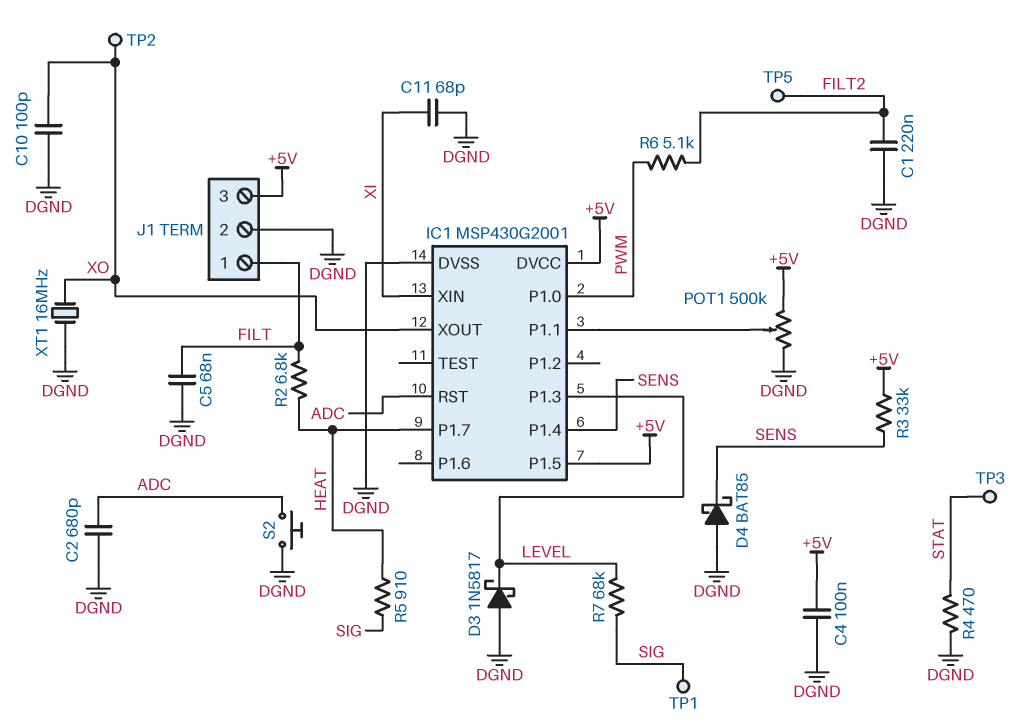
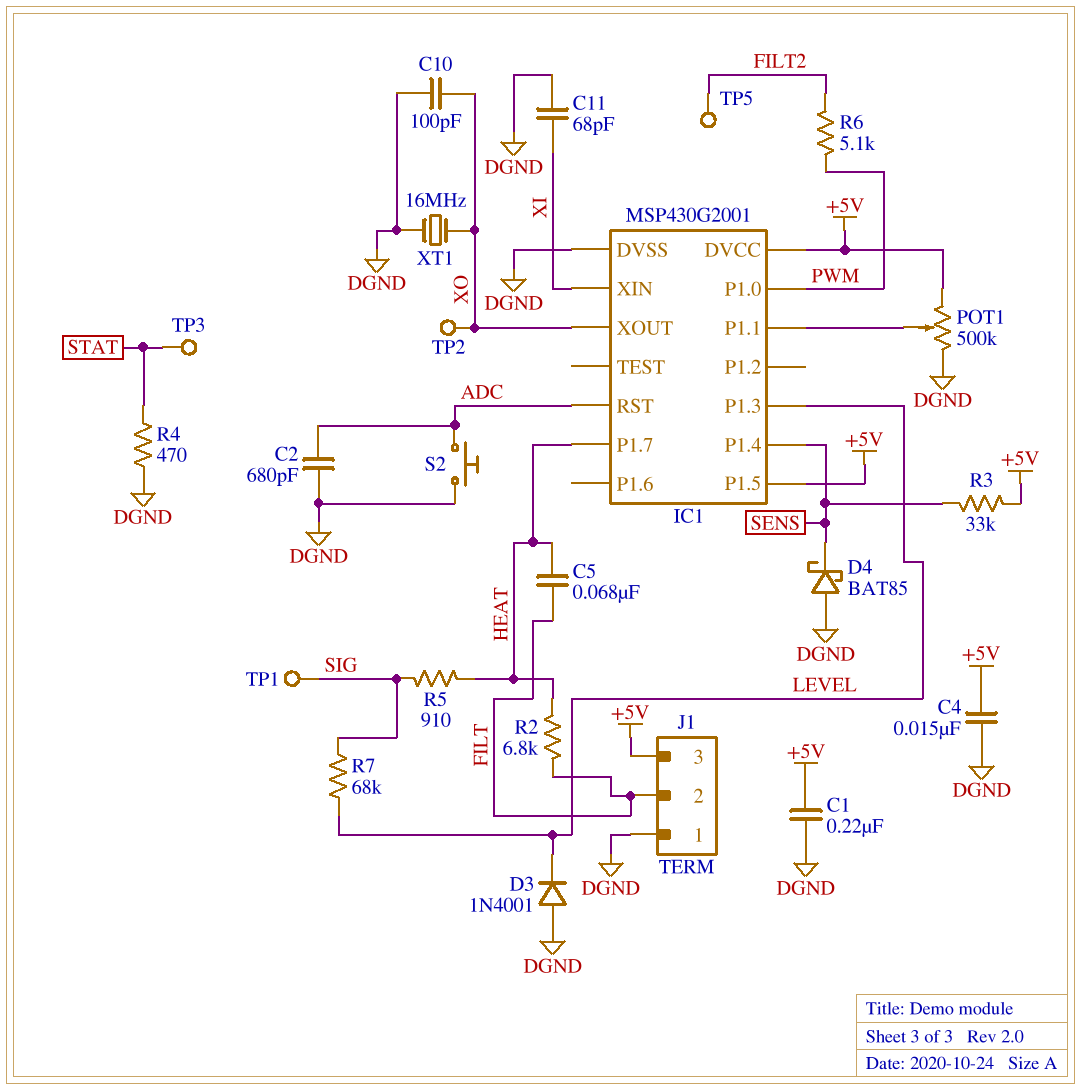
C1: 220nF (DGND, FILT2) -> 220nF (+5V, DGND)
C4: 100nF (+5V, DGND) -> 15nF (+5V, DGND)
C5: 68nF (DGND, FILT) -> 68nF (FILT, HEAT)
D3: schottky 1N5817 (A DGND, K LEVEL) -> diode 1N4001 (A DGND, K LEVEL)
J1 pin 1: FILT -> DGND
J1 pin 2: DGND -> FILT

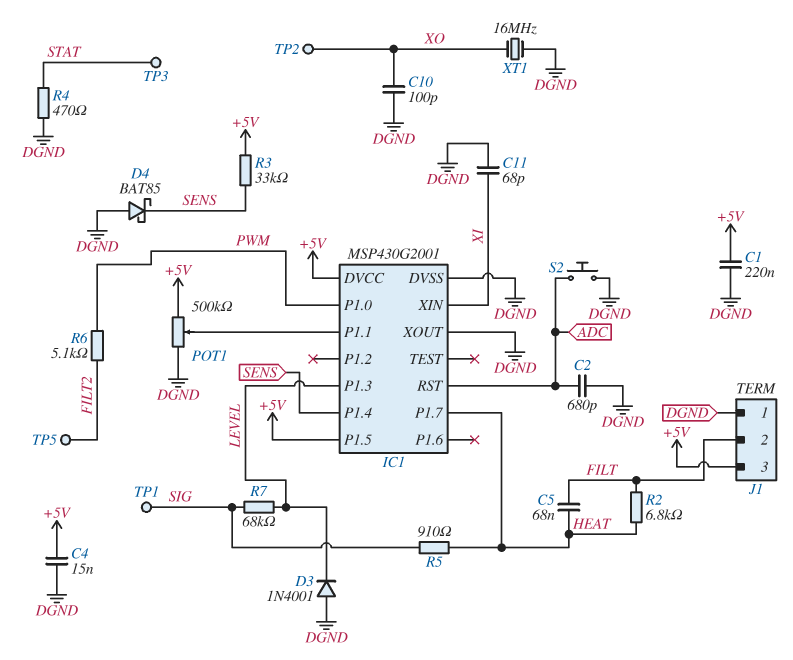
IC1 pin XOUT: XO -> DGND

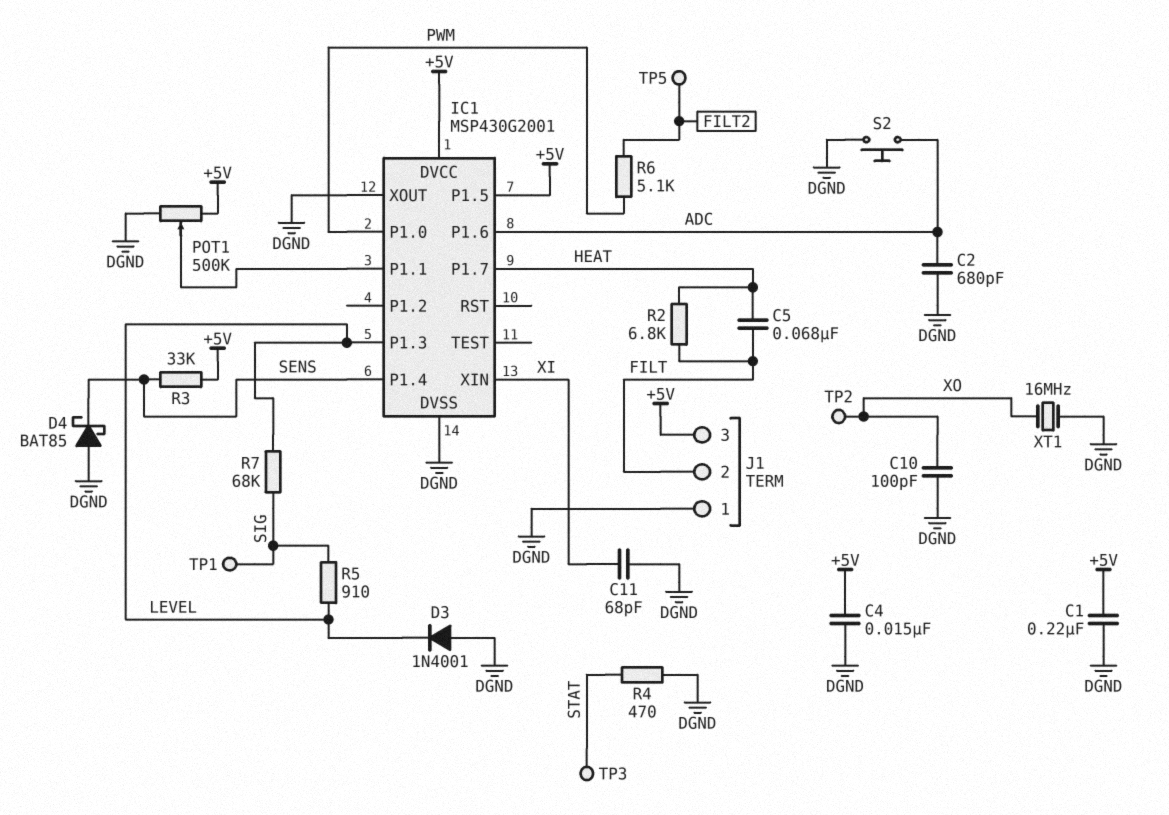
IC1 pin P1.6: none -> ADC
IC1 pin RST: ADC -> none
R5: 910 (HEAT, SIG) -> 910 (LEVEL, SIG)

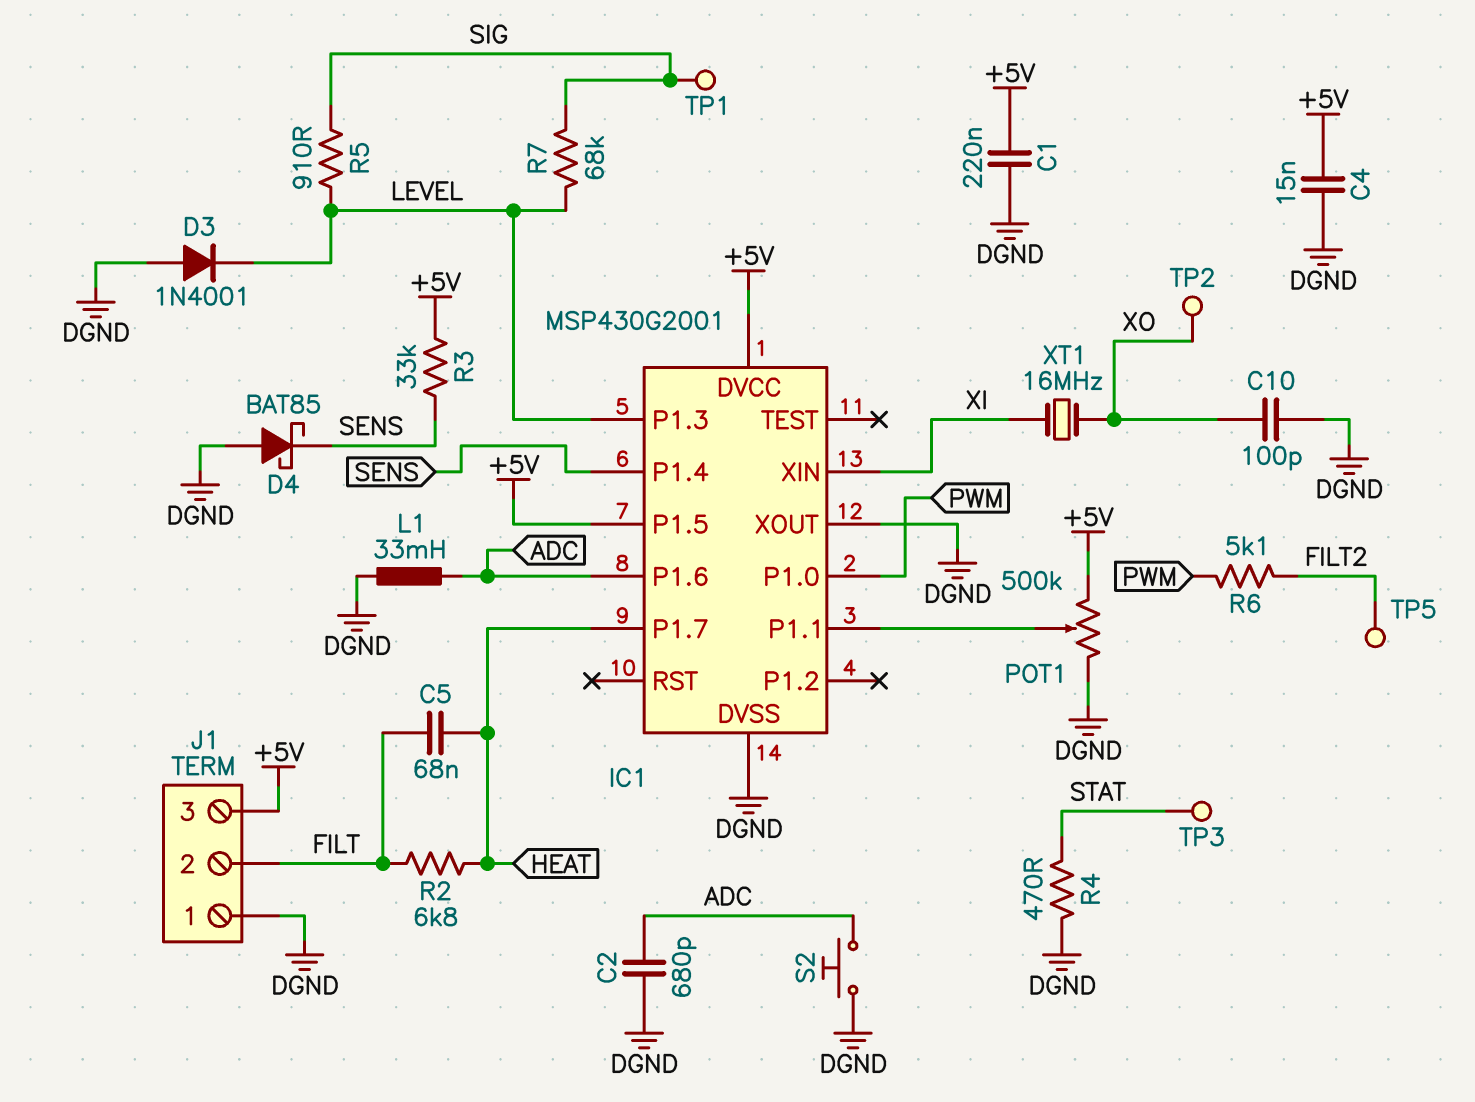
C11: 68pF (DGND, XI) -> none
L1: none -> 33mH (ADC, DGND)
XT1: 16MHz (DGND, XO) -> 16MHz (XI, XO)

